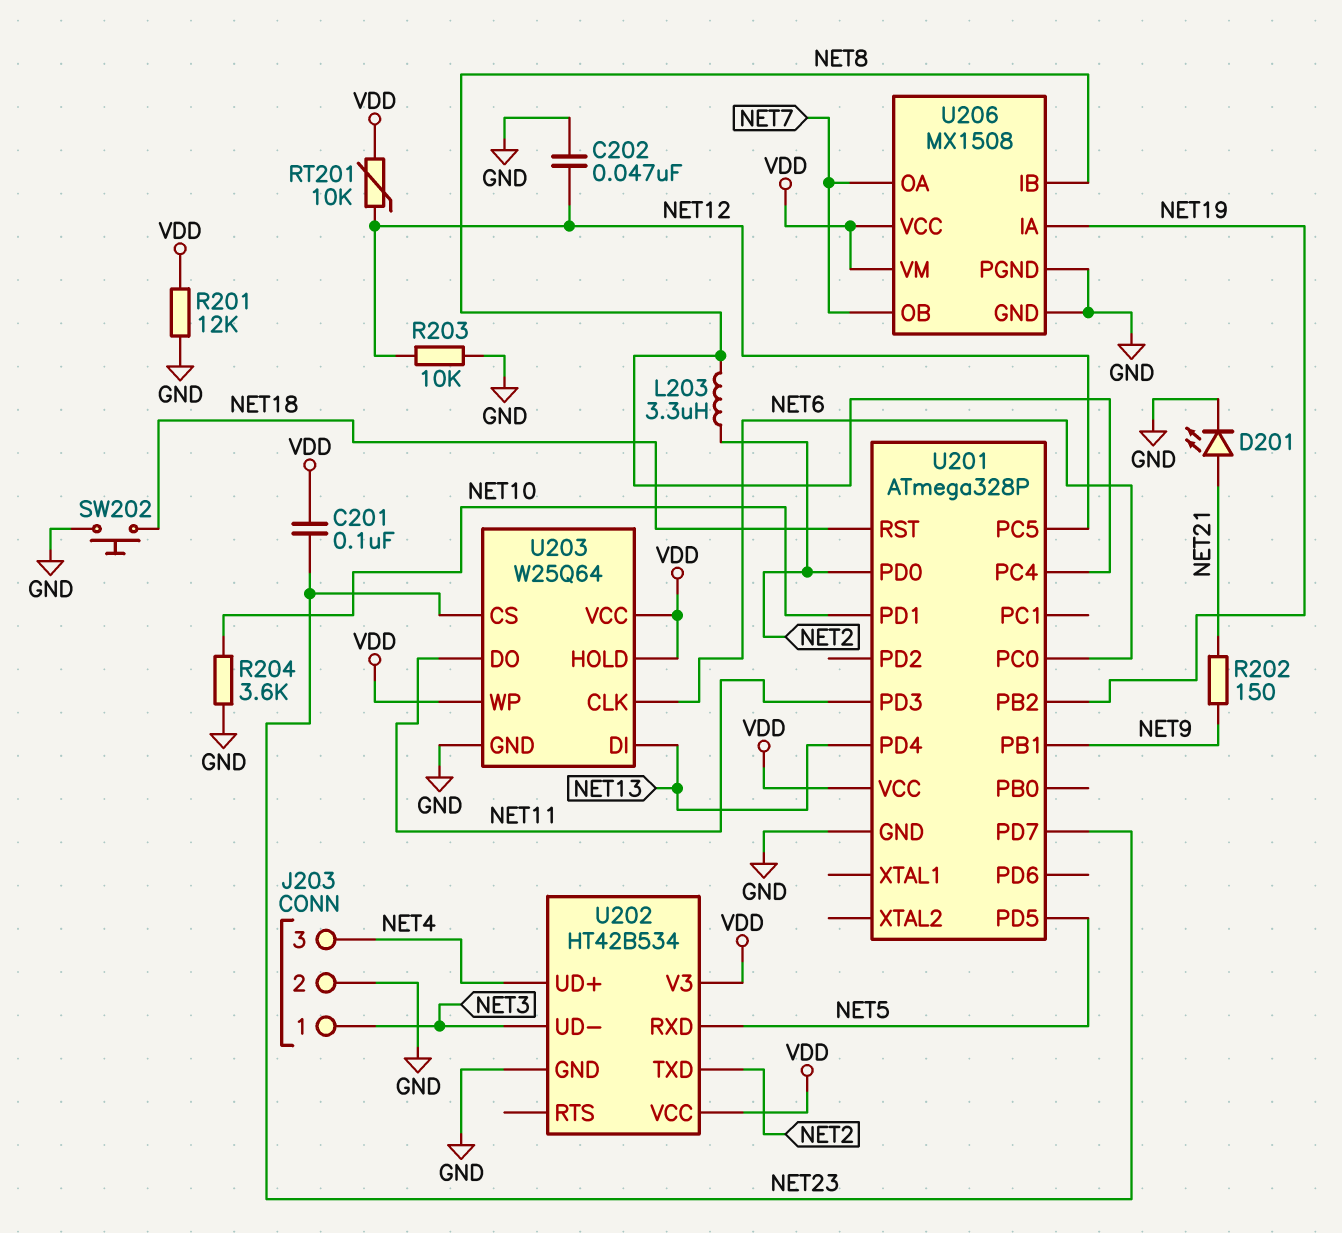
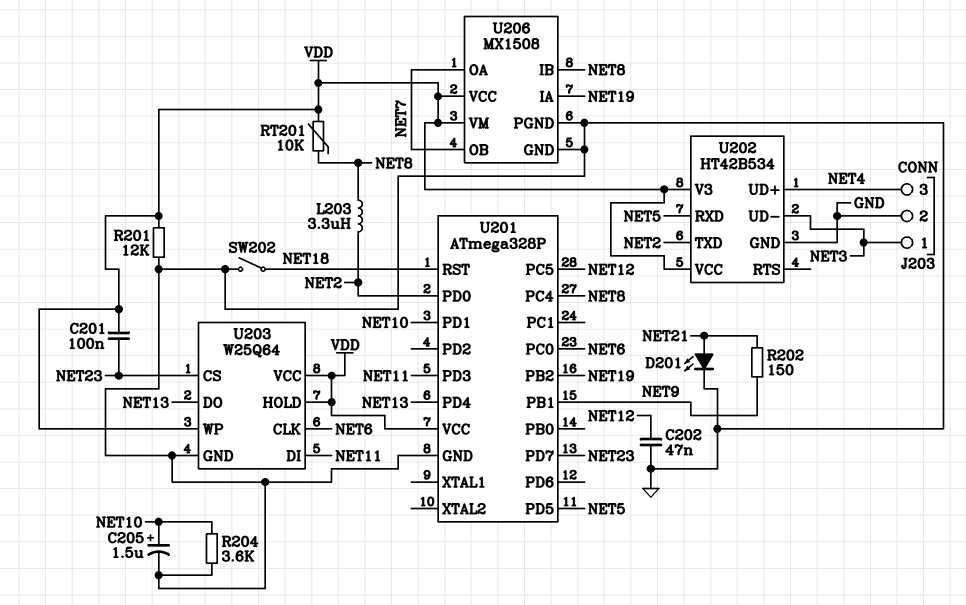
C205: none -> 1.5uF (plus NET10, minus GND)
R203: 10k (GND, NET12) -> none
RT201: 10k (NET12, VDD) -> 10k (NET8, VDD)
SW202: button (GND, NET18) -> switch (GND, NET18)
U203 pin DI: NET13 -> NET11
U203 pin DO: NET11 -> NET13

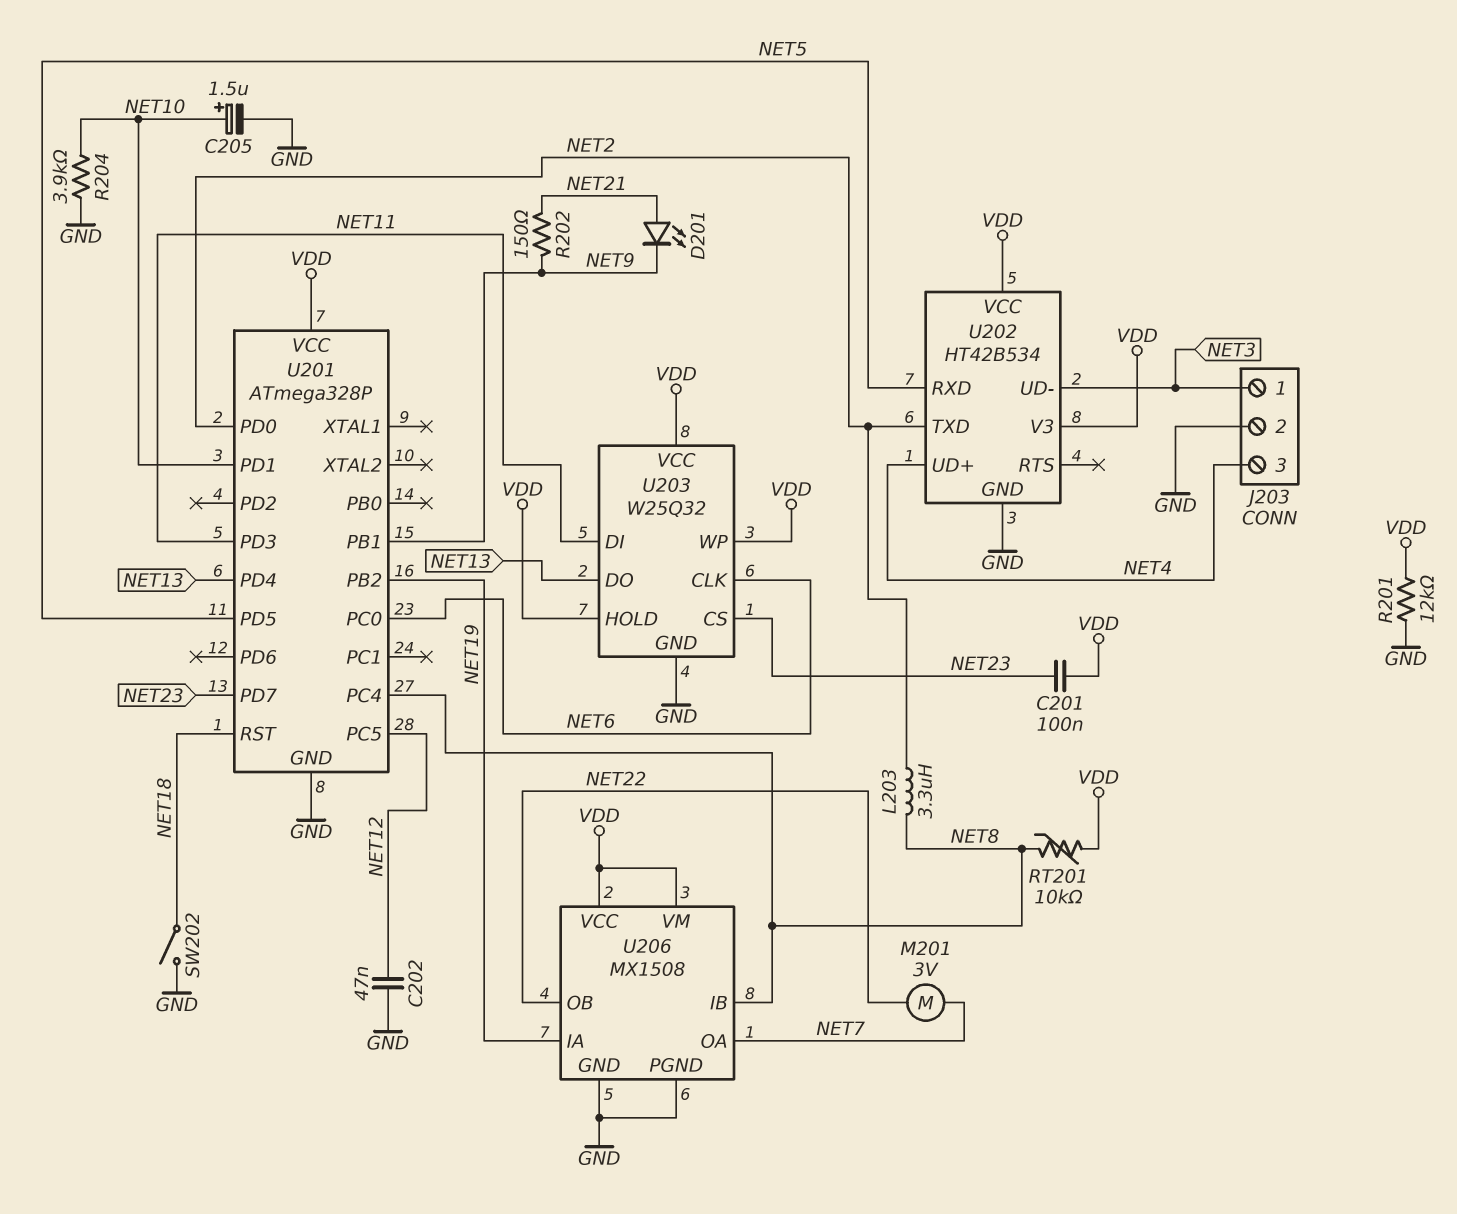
D201: LED (A NET21, K GND) -> LED (A NET21, K NET9)
M201: none -> motor 3V (NET7, NET22)
R204: 3.6k (GND, NET10) -> 3.9k (GND, NET10)
U203: W25Q64 -> W25Q32
U206 pin OB: NET7 -> NET22

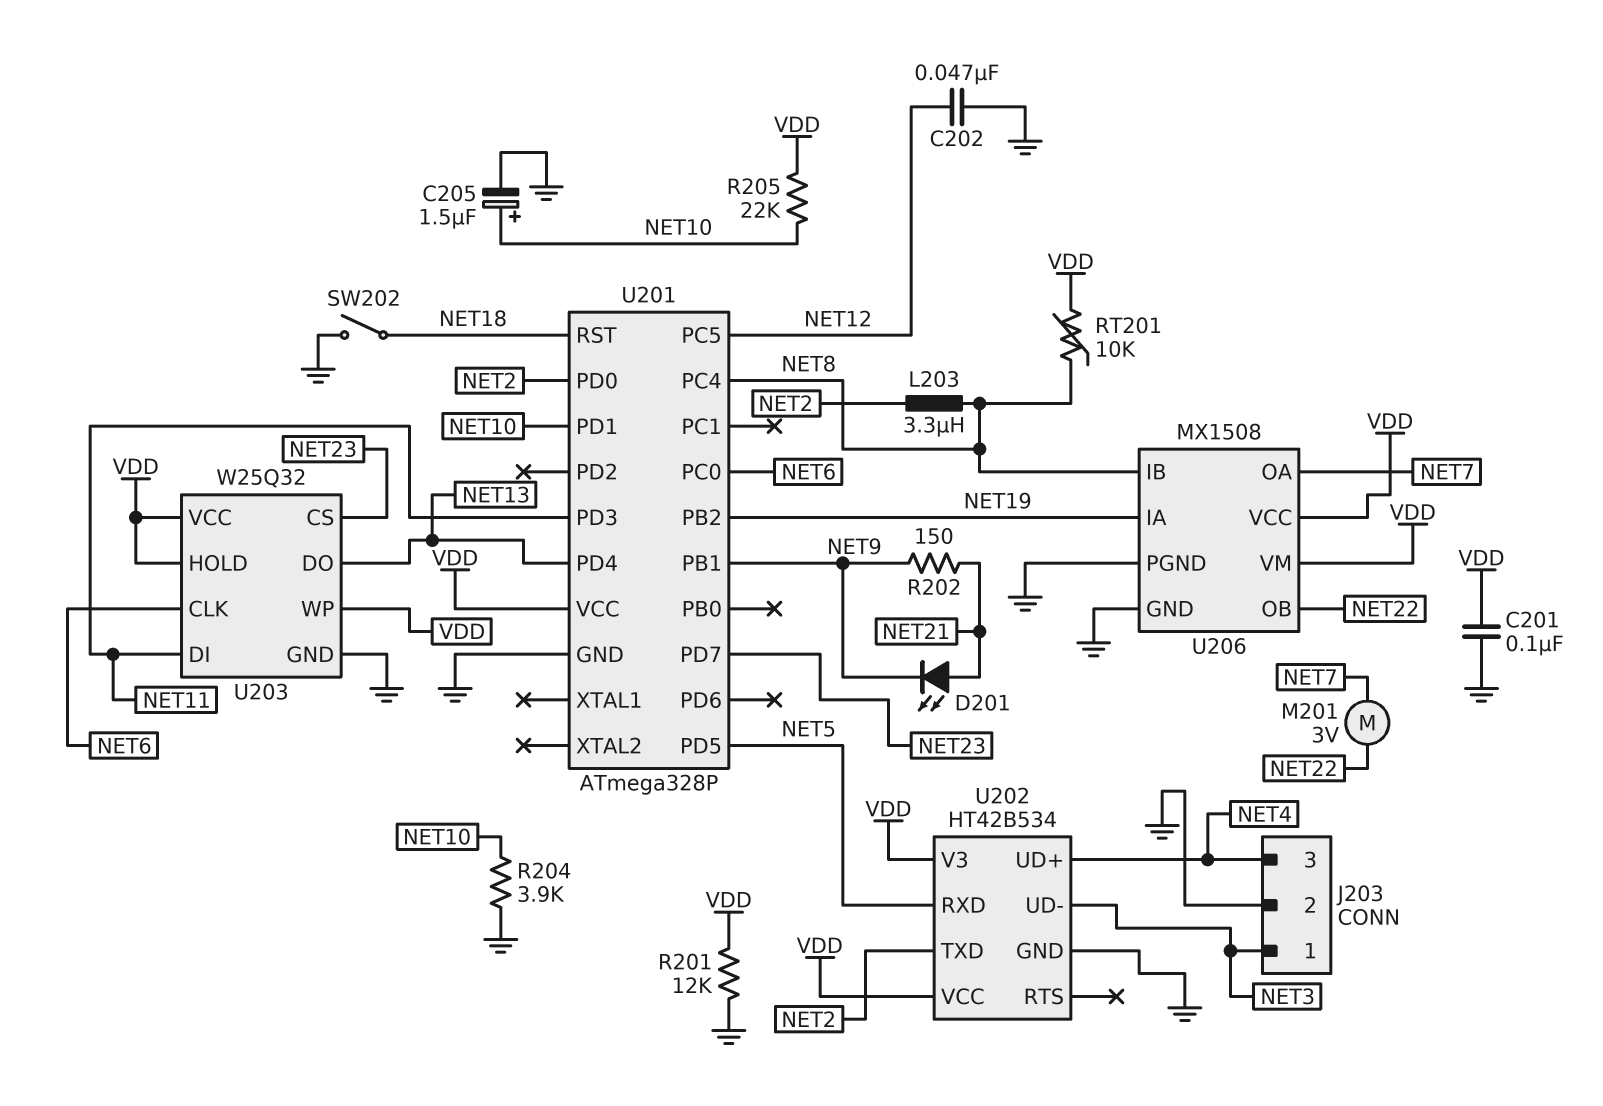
C201: 100nF (NET23, VDD) -> 100nF (GND, VDD)
R205: none -> 22k (NET10, VDD)

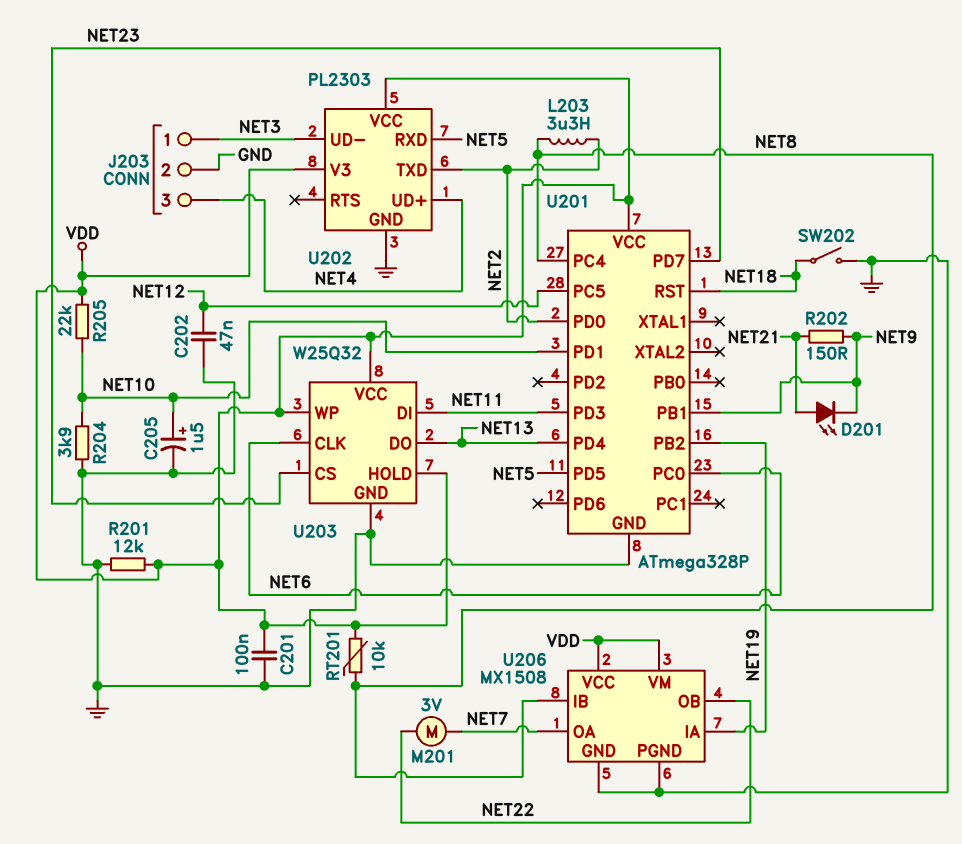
U202: HT42B534 -> PL2303

